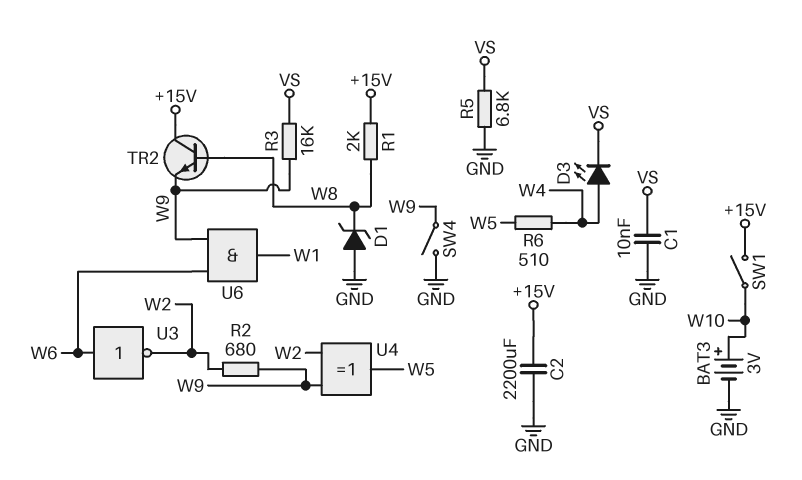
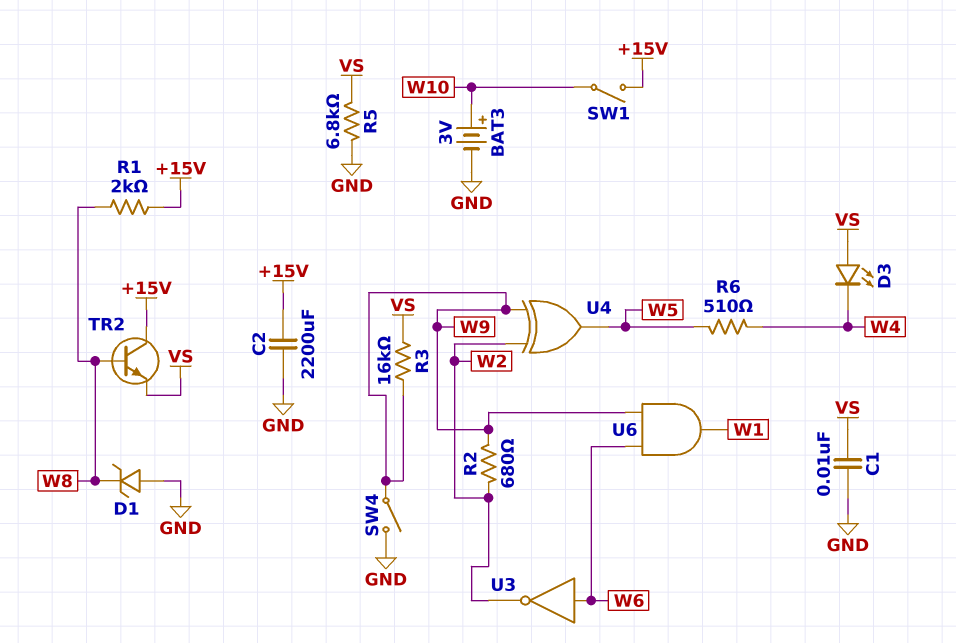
D3: LED (A W4, K VS) -> LED (A VS, K W4)
TR2: NPN (B W8, C +15V, E W9) -> NPN (B W8, C +15V, E VS)

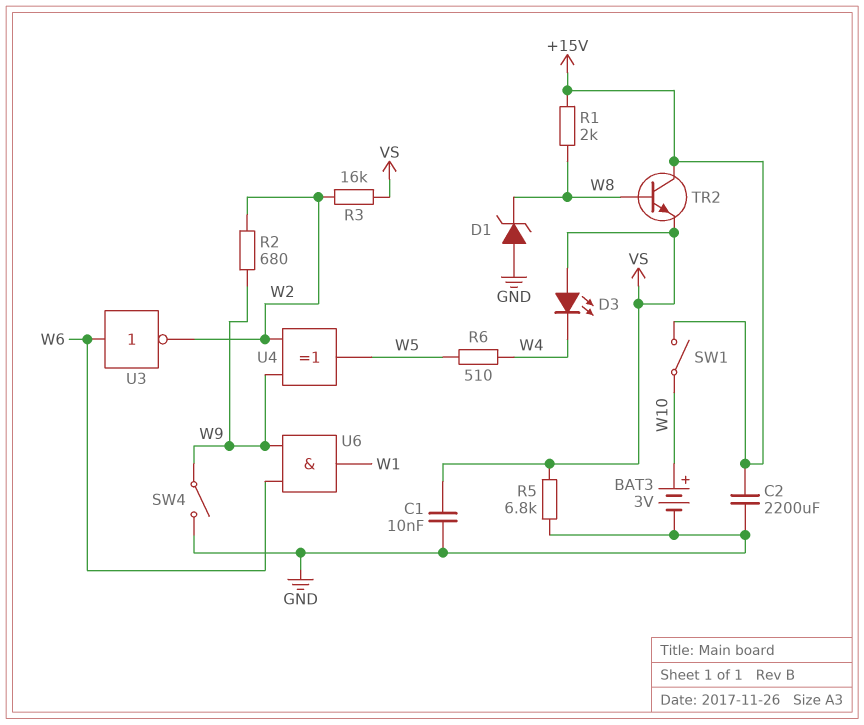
R3: 16k (VS, W9) -> 16k (VS, W2)

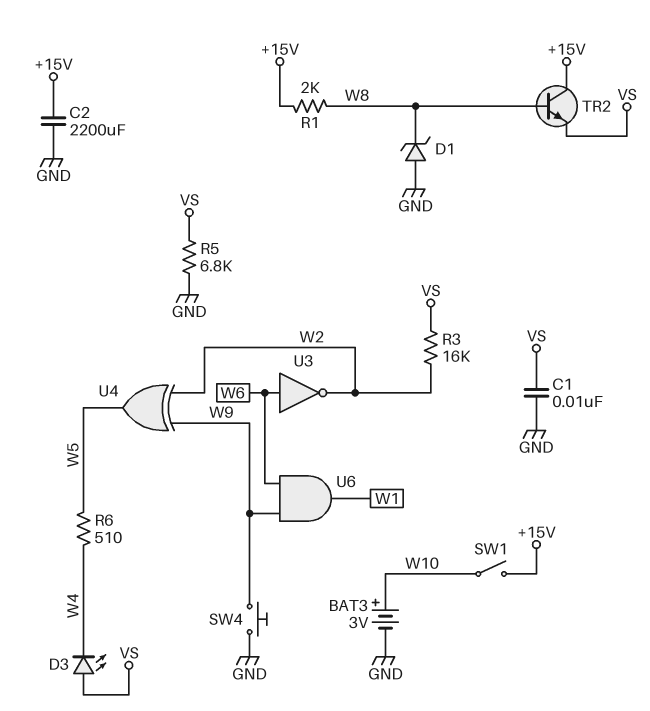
R2: 680 (W2, W9) -> none
SW4: switch (GND, W9) -> button (GND, W9)

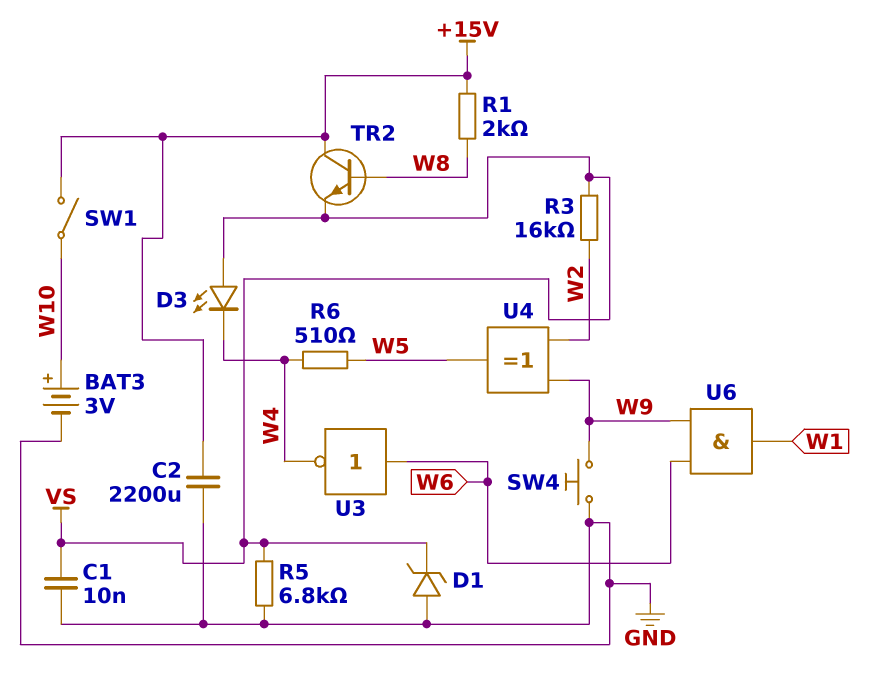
D1: zener (A GND, K W8) -> zener (A GND, K VS)
U3: NOT (in W6, out W2) -> NOT (in W6, out W4)

